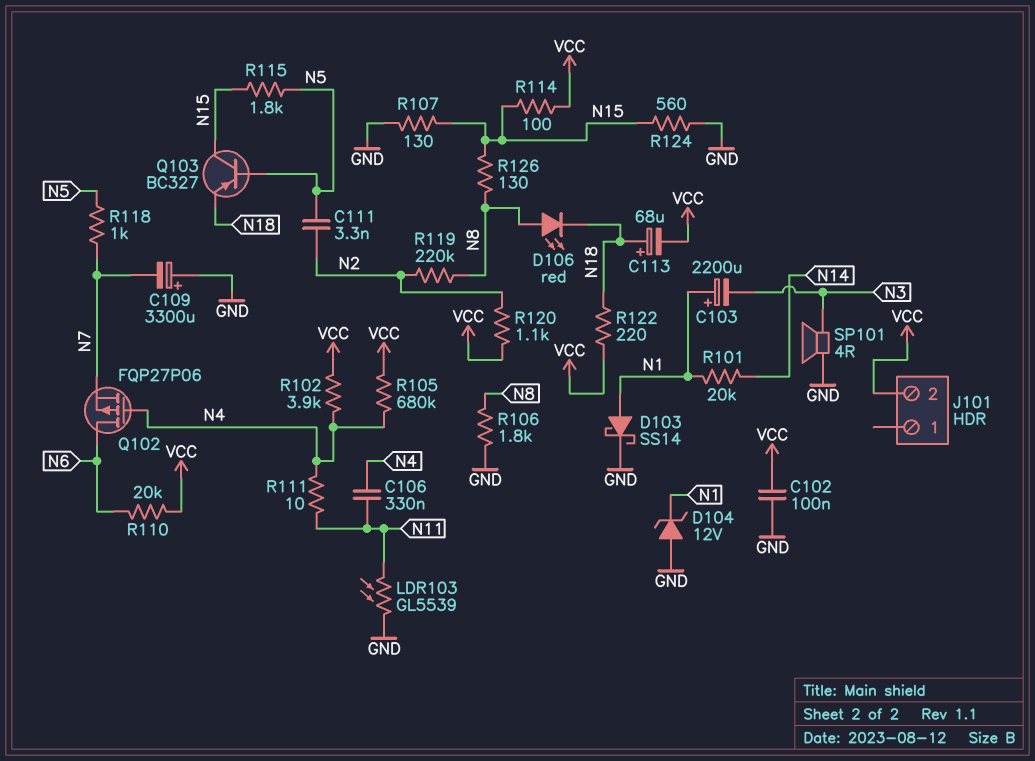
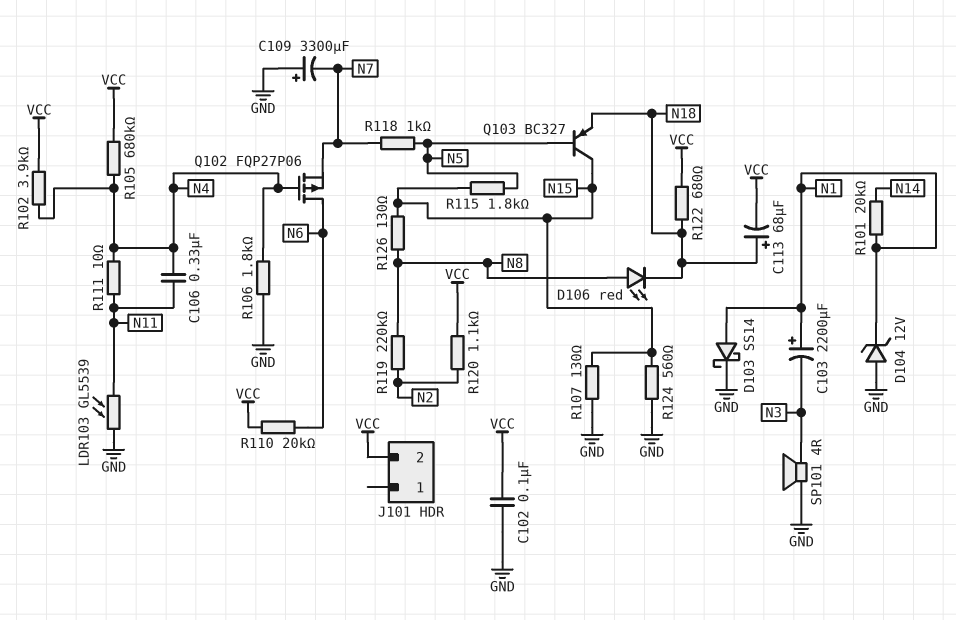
C111: 3.3nF (N2, N5) -> none
R106: 1.8k (GND, N8) -> 1.8k (GND, N4)
R114: 100 (N15, VCC) -> none
R122: 220 (N18, VCC) -> 680 (N18, VCC)

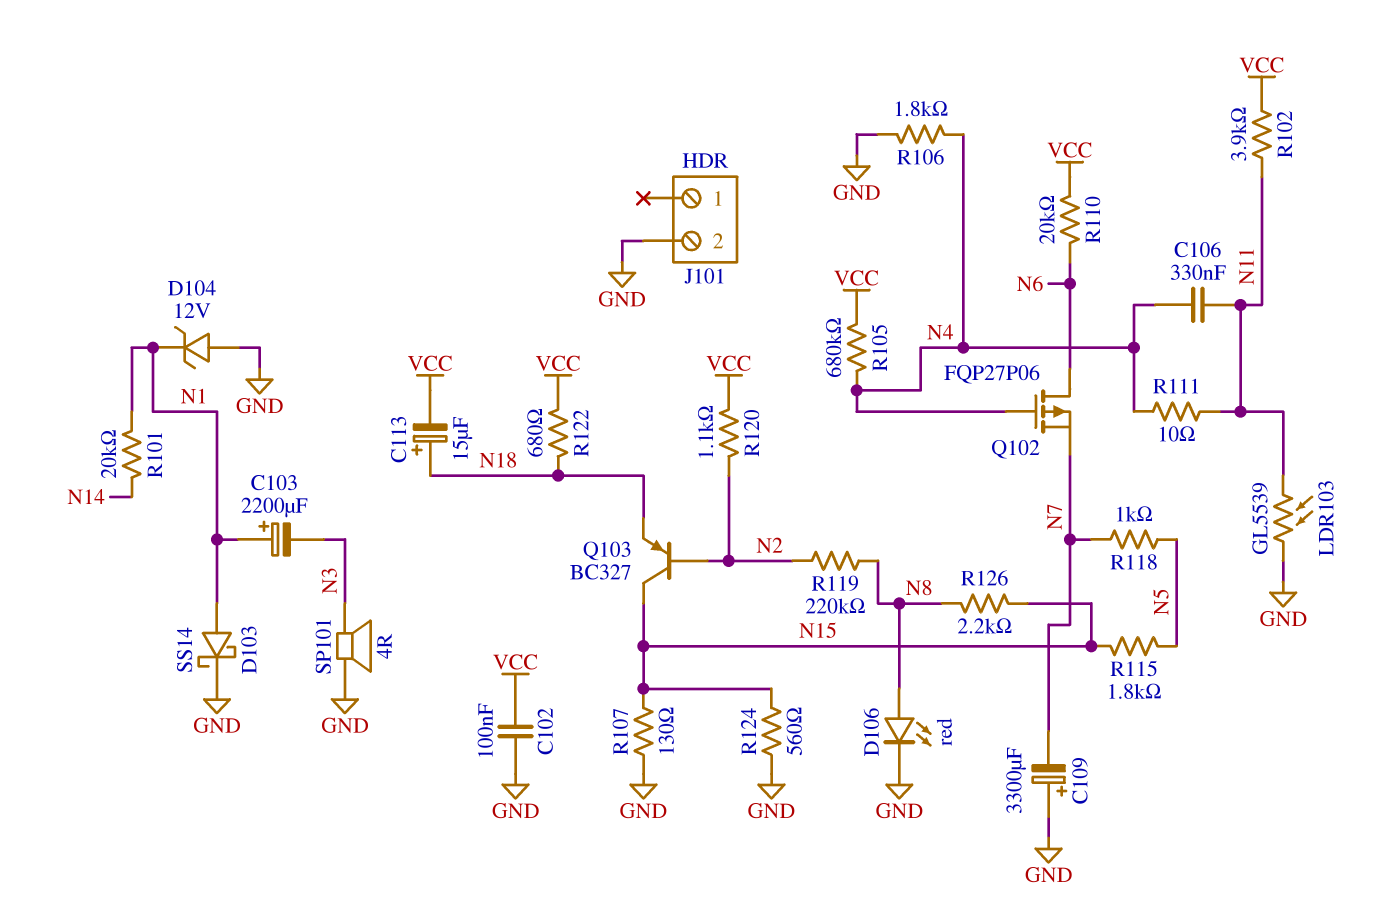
C113: 68uF (plus N18, minus VCC) -> 15uF (plus N18, minus VCC)
D106: LED red (A N8, K N18) -> LED red (A N8, K GND)
J101 pin 2: VCC -> GND
Q103: PNP BC327 (B N5, C N15, E N18) -> PNP BC327 (B N2, C N15, E N18)
R102: 3.9k (N4, VCC) -> 3.9k (N11, VCC)
R126: 130 (N8, N15) -> 2.2k (N8, N15)

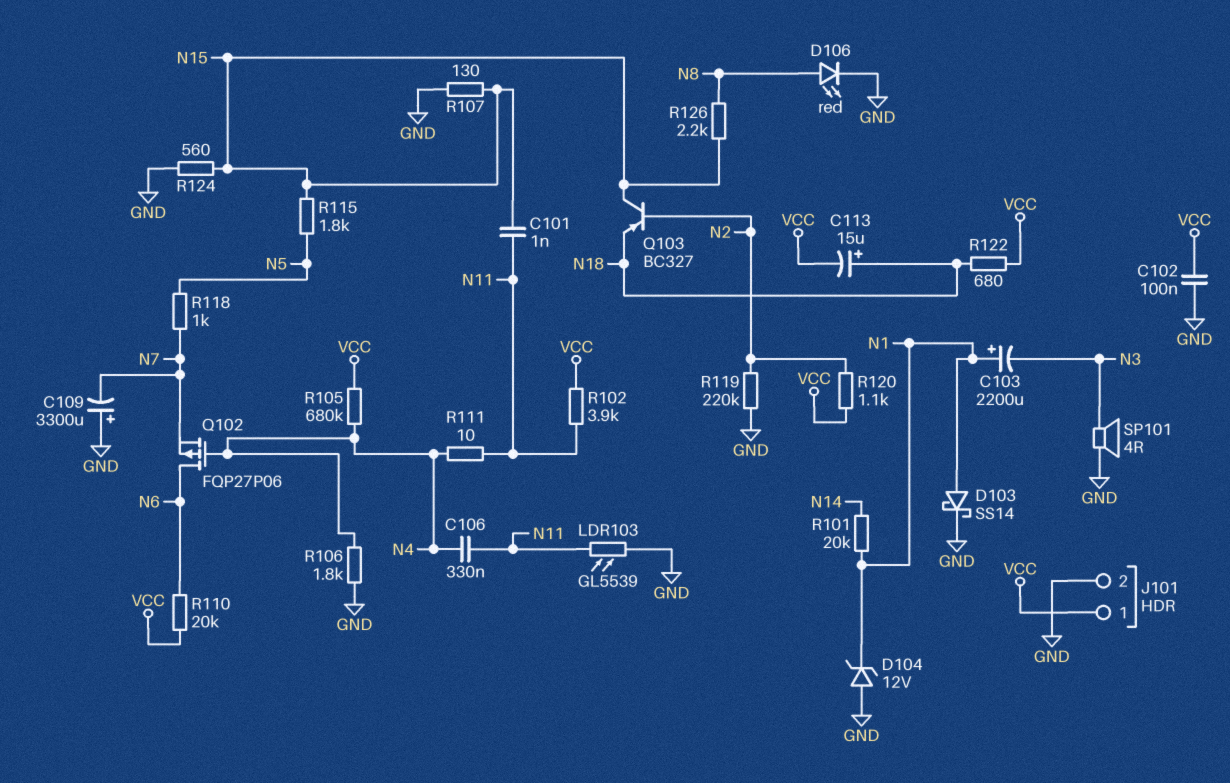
C101: none -> 1nF (N11, N15)
J101 pin 1: none -> VCC
R119: 220k (N2, N8) -> 220k (GND, N2)

